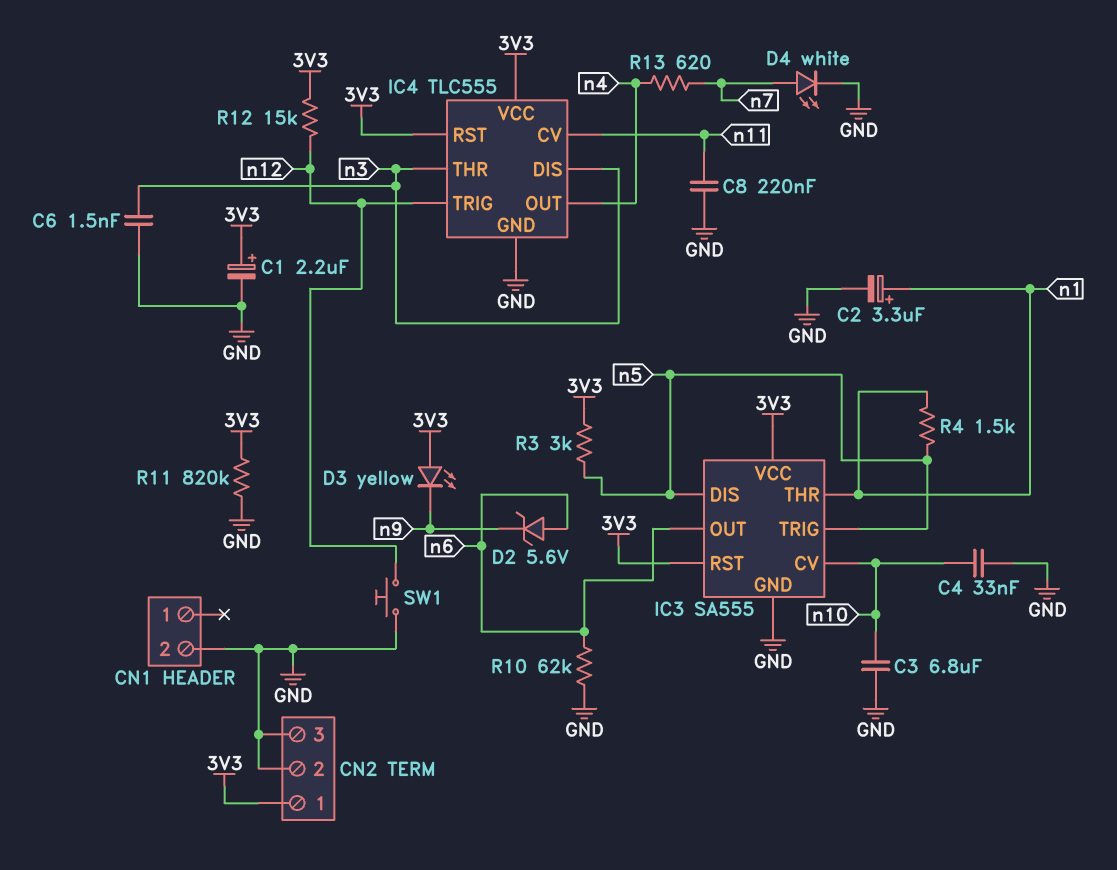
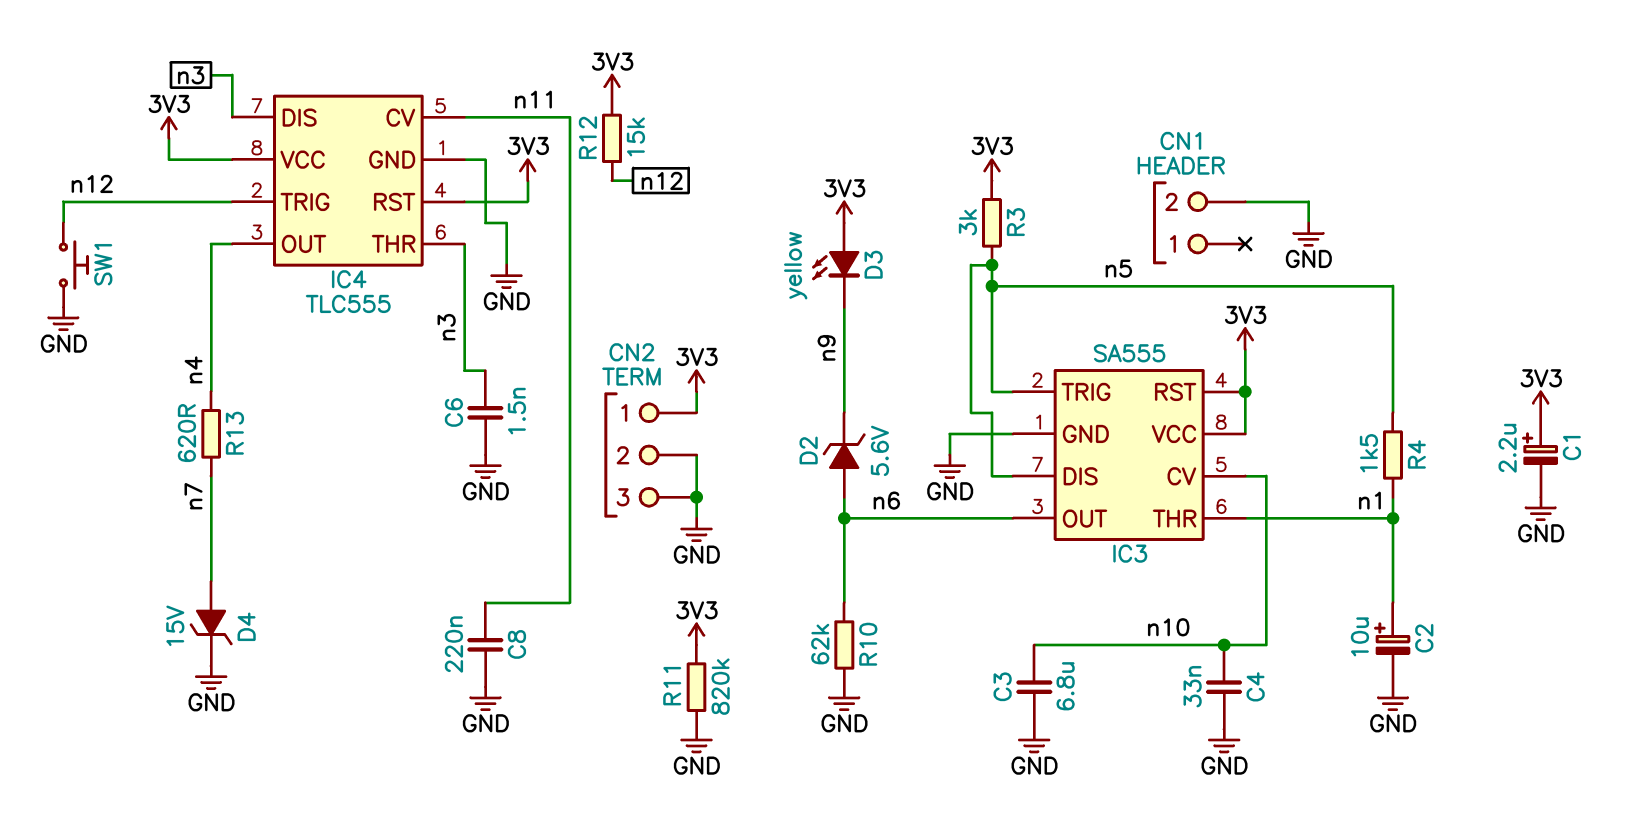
C2: 3.3uF (plus n1, minus GND) -> 10uF (plus n1, minus GND)
D4: LED white (A n7, K GND) -> zener 15V (A n7, K GND)

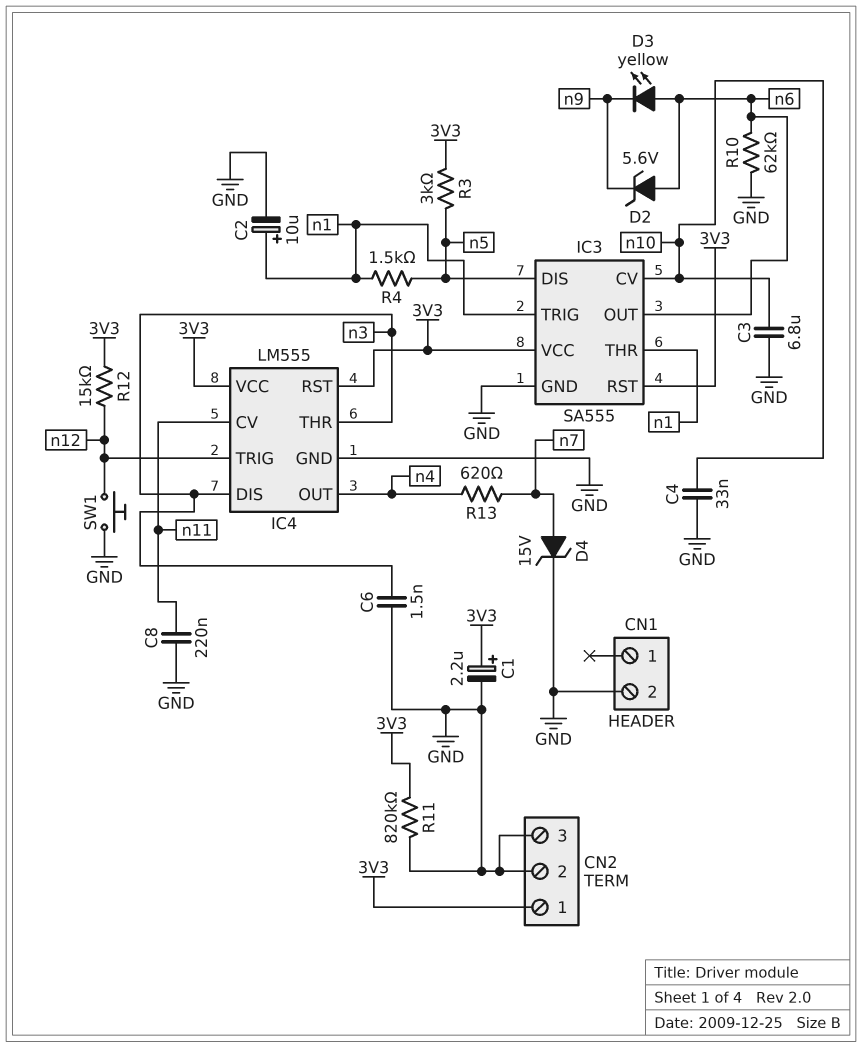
D3: LED yellow (A 3V3, K n9) -> LED yellow (A n6, K n9)
IC3 pin TRIG: n5 -> n1
IC4: TLC555 -> LM555

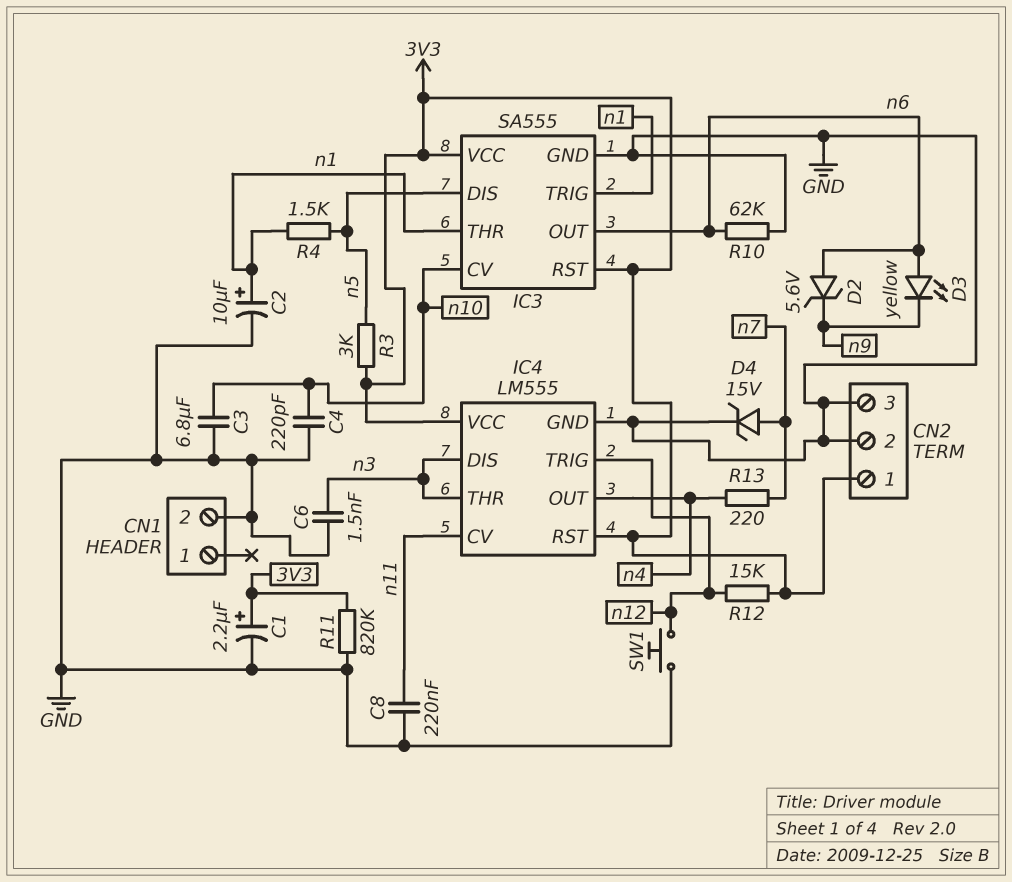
C4: 33nF (GND, n10) -> 220pF (GND, n10)
R13: 620 (n4, n7) -> 220 (n4, n7)

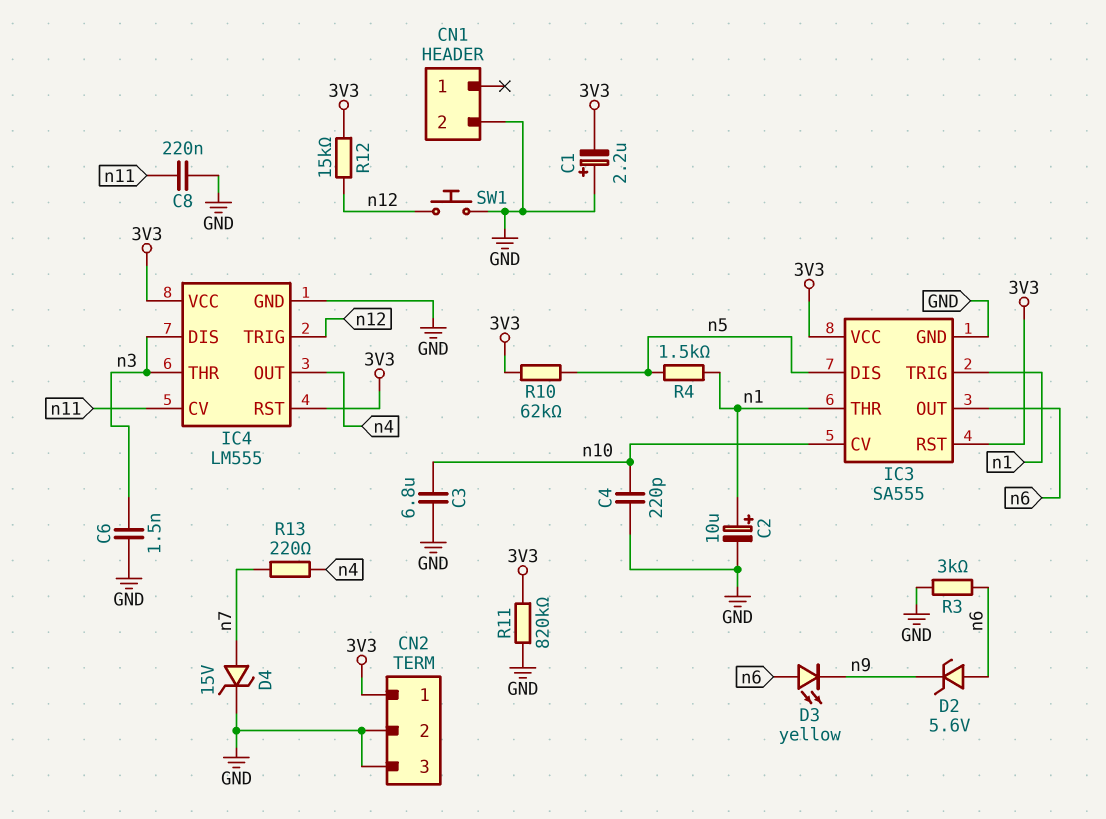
C1: 2.2uF (plus 3V3, minus GND) -> 2.2uF (plus GND, minus 3V3)
R3: 3k (3V3, n5) -> 3k (GND, n6)
R10: 62k (GND, n6) -> 62k (3V3, n5)

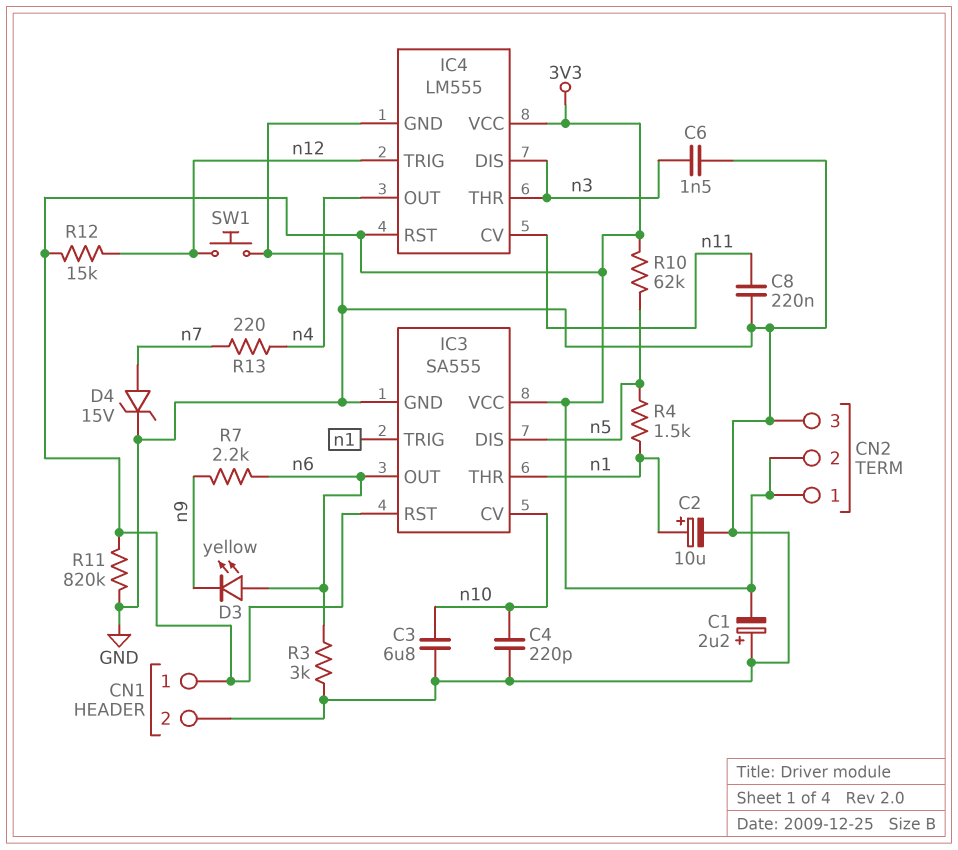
CN1 pin 1: none -> 3V3
CN2 pin 2: GND -> 3V3
D2: zener 5.6V (A n6, K n9) -> none
R7: none -> 2.2k (n6, n9)

